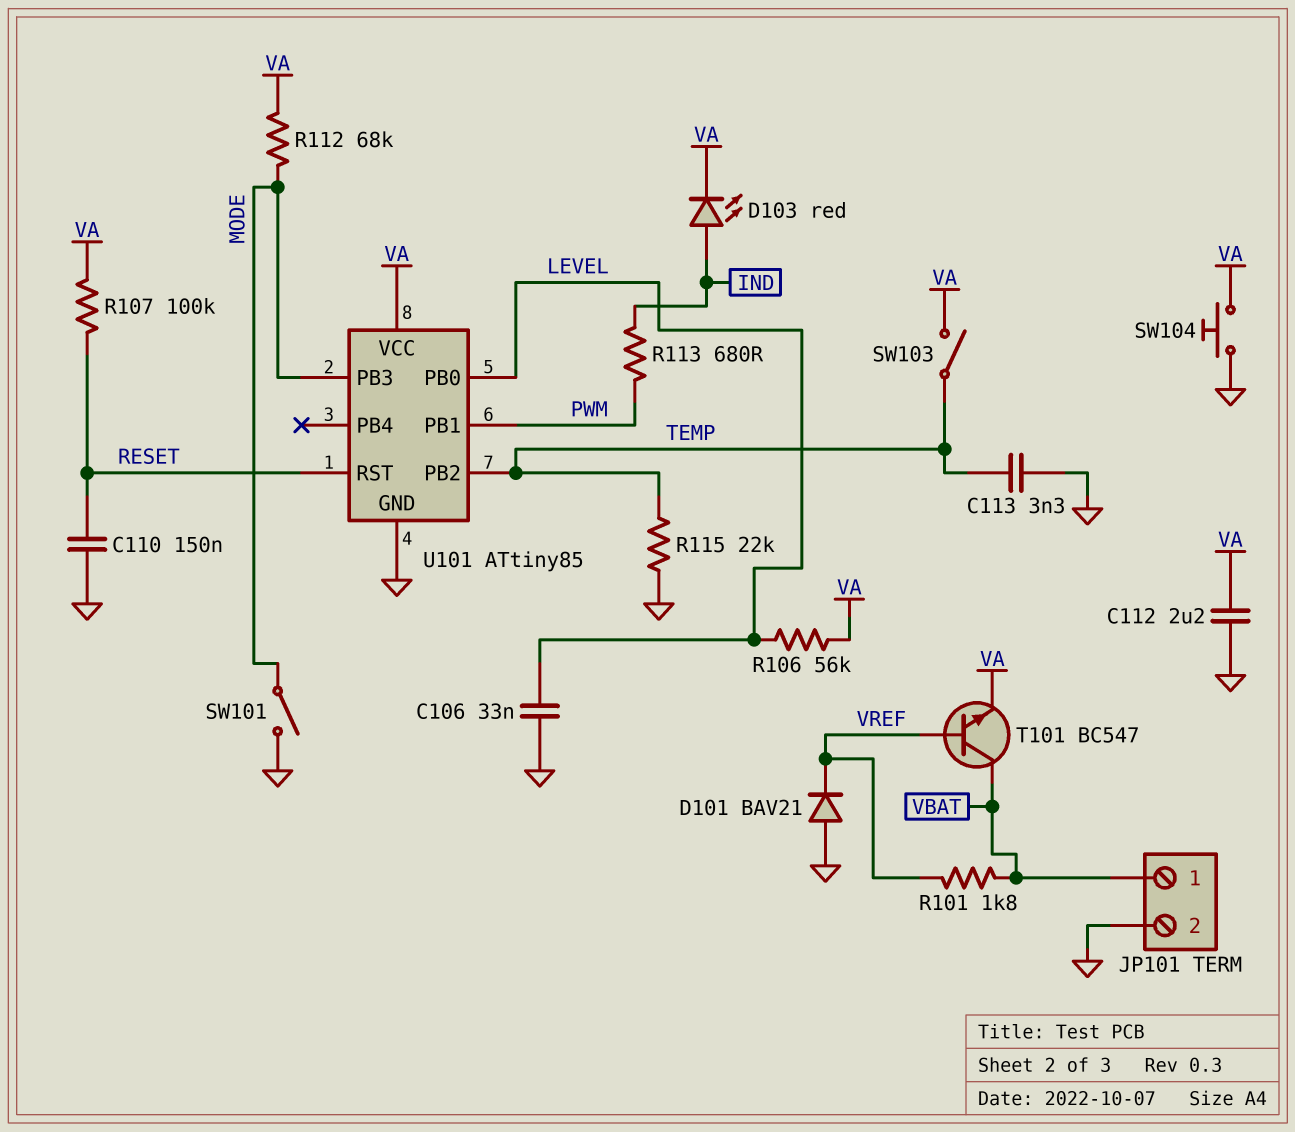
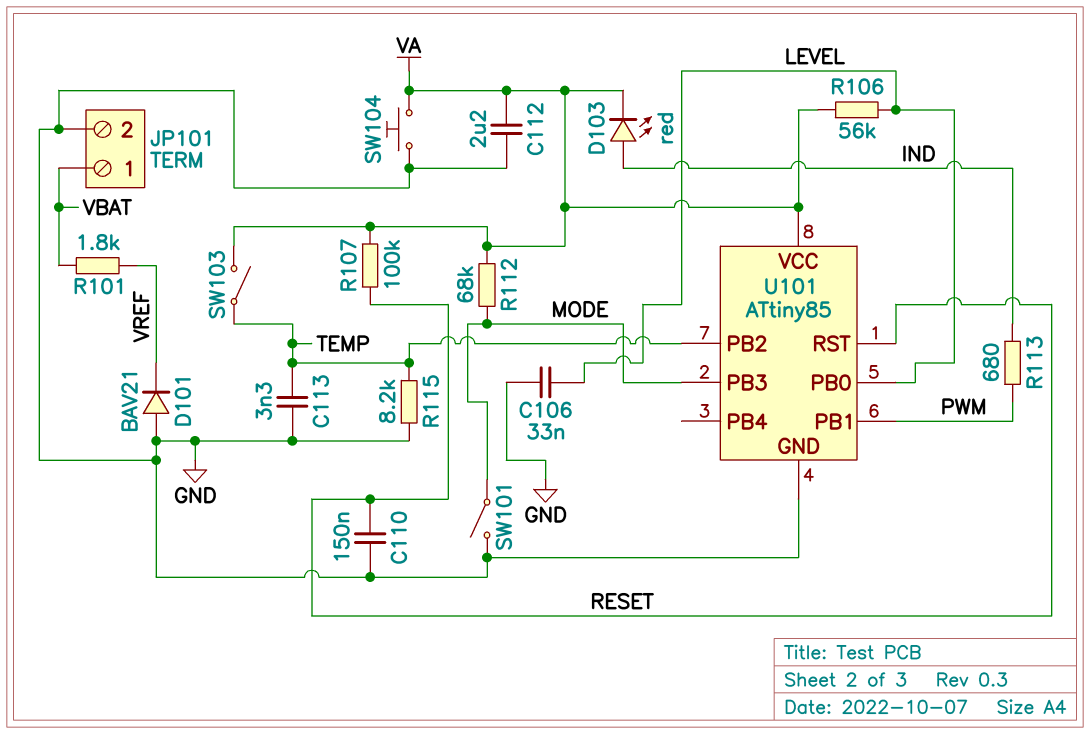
R115: 22k (GND, TEMP) -> 8.2k (GND, TEMP)
T101: NPN BC547 (B VREF, C VBAT, E VA) -> none

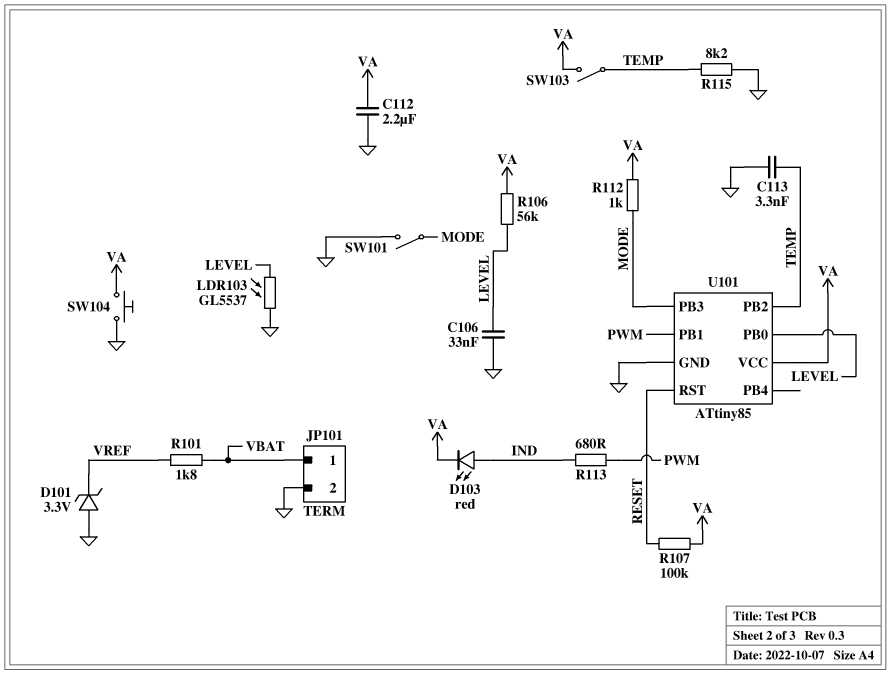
C110: 150nF (GND, RESET) -> none
D101: diode BAV21 (A GND, K VREF) -> zener 3.3V (A GND, K VREF)
LDR103: none -> GL5537 (GND, LEVEL)
R112: 68k (MODE, VA) -> 1k (MODE, VA)

